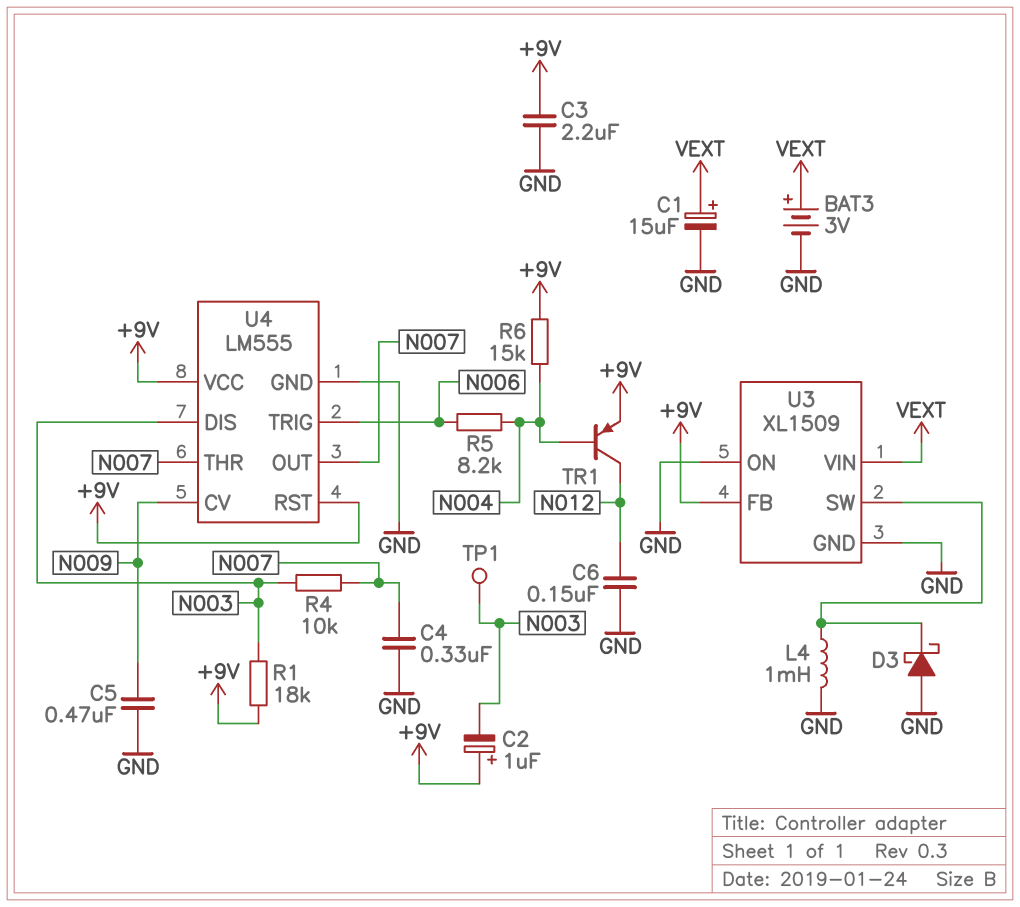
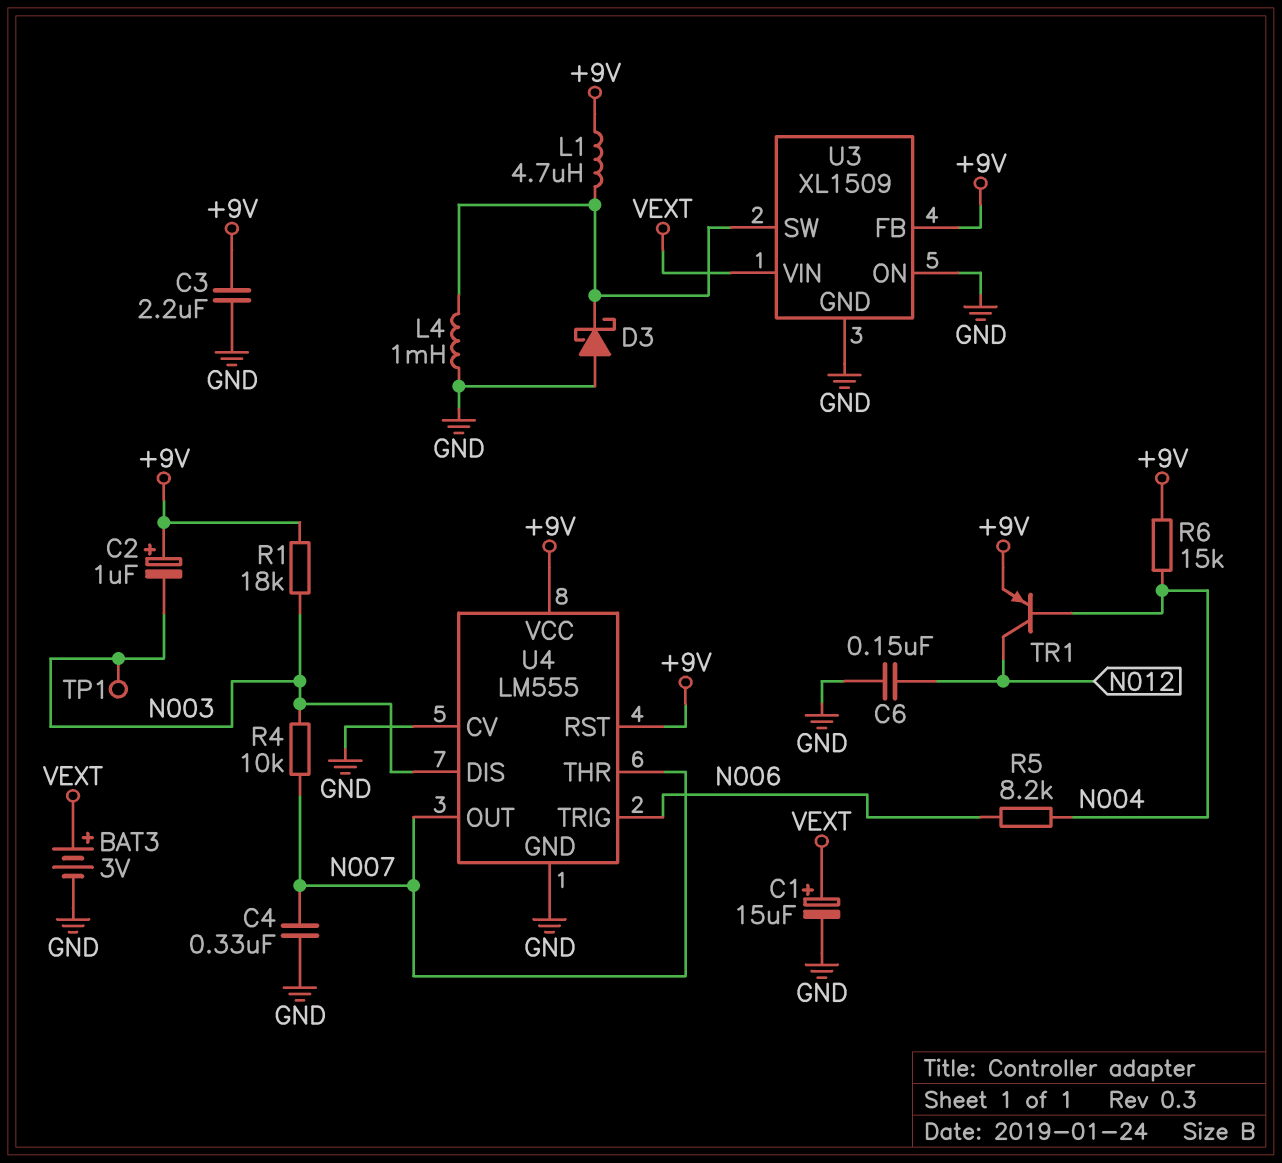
C5: 470nF (GND, N009) -> none
L1: none -> 4.7uH (+9V, U3/SW)
U4 pin CV: N009 -> GND

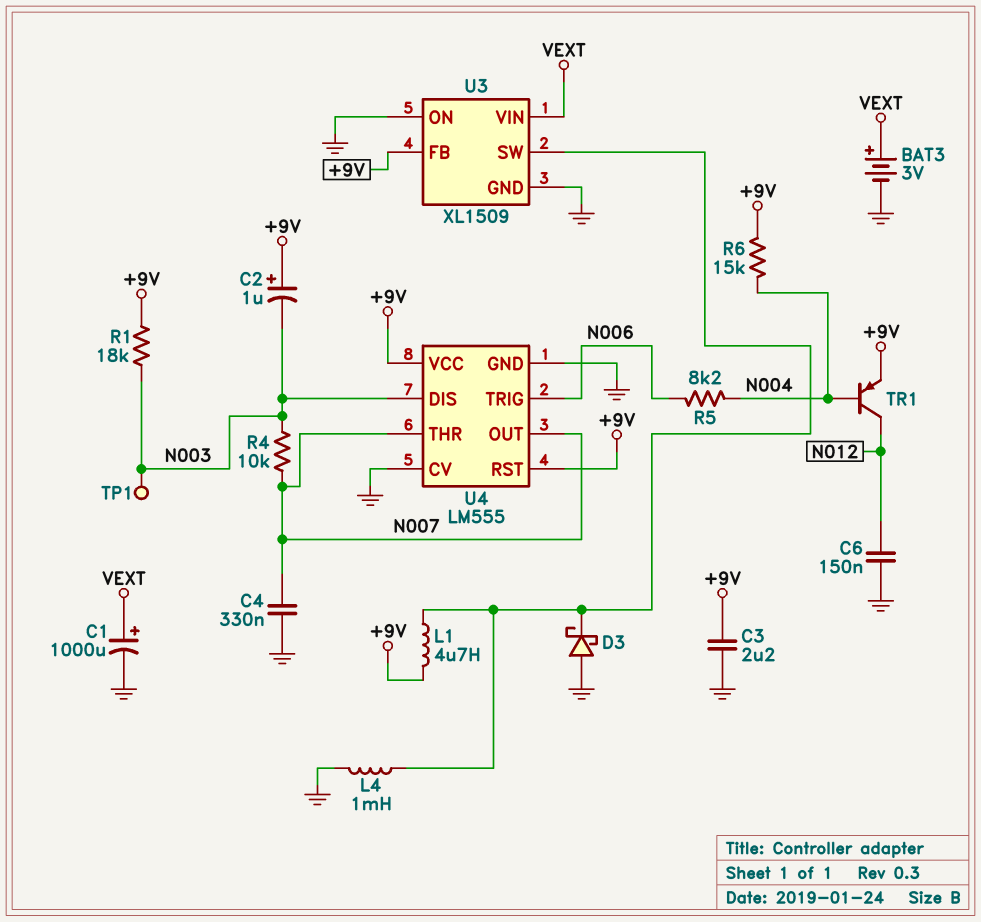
C1: 15uF (plus VEXT, minus GND) -> 1000uF (plus VEXT, minus GND)

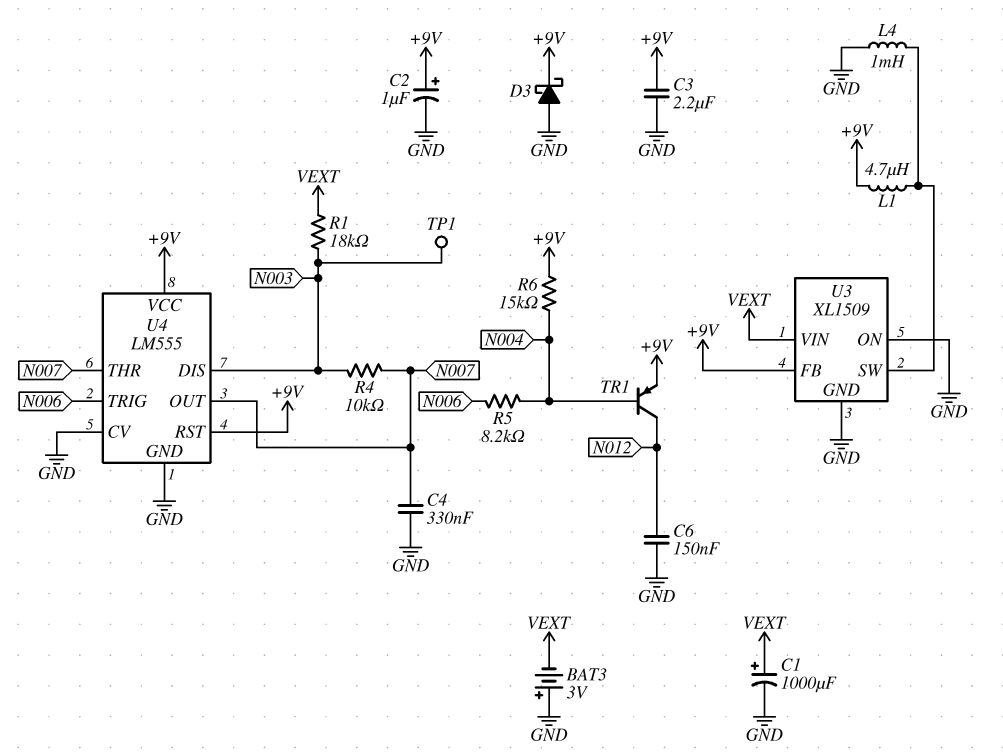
BAT3: 3V (plus VEXT, minus GND) -> 3V (plus GND, minus VEXT)
C2: 1uF (plus +9V, minus N003) -> 1uF (plus +9V, minus GND)
D3: schottky (A GND, K U3/SW) -> schottky (A GND, K +9V)
R1: 18k (+9V, N003) -> 18k (N003, VEXT)

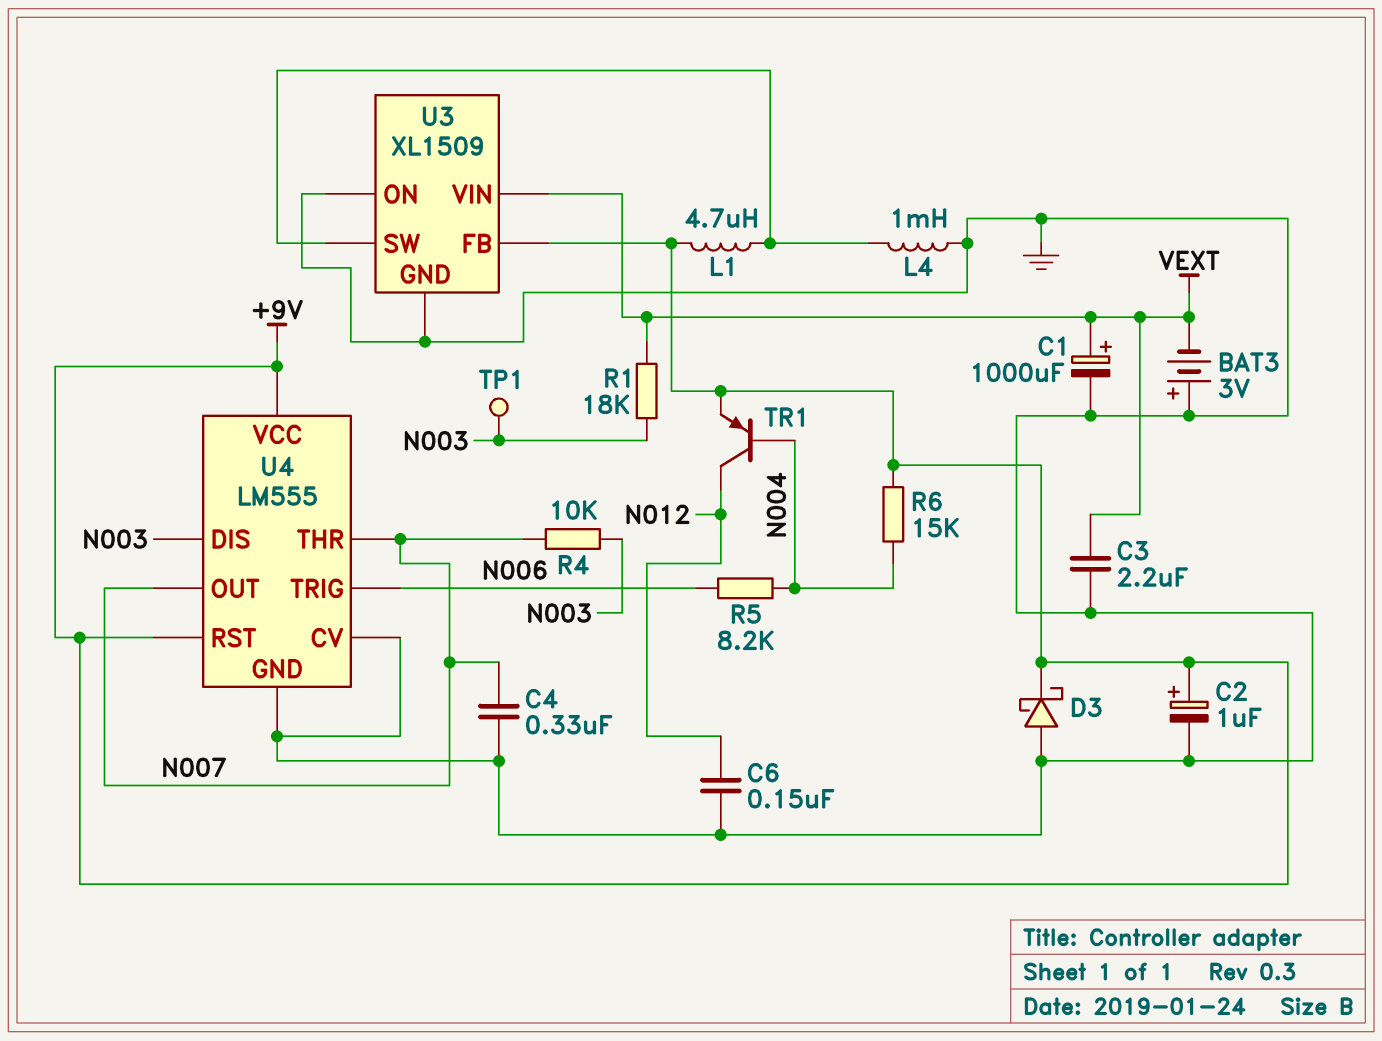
C3: 2.2uF (+9V, GND) -> 2.2uF (GND, VEXT)

